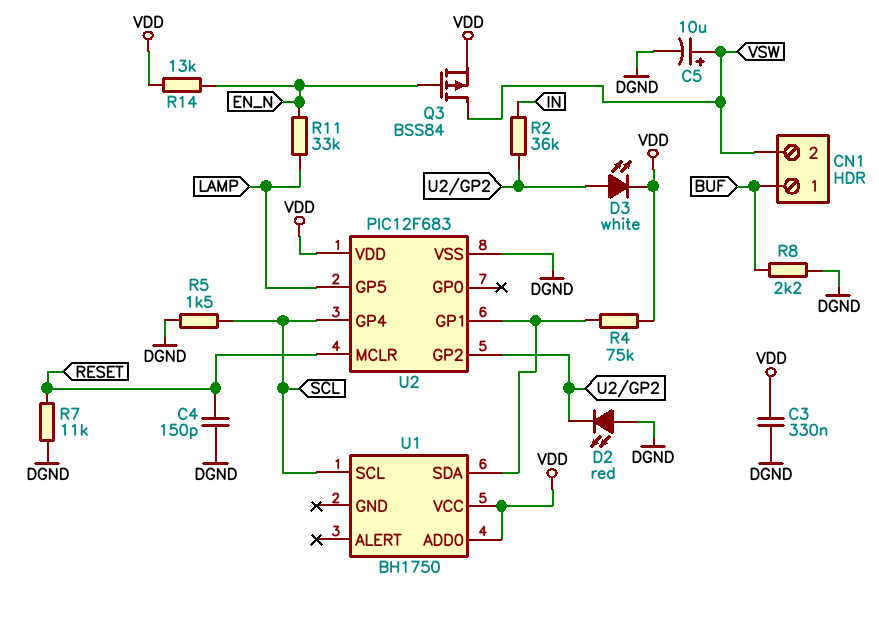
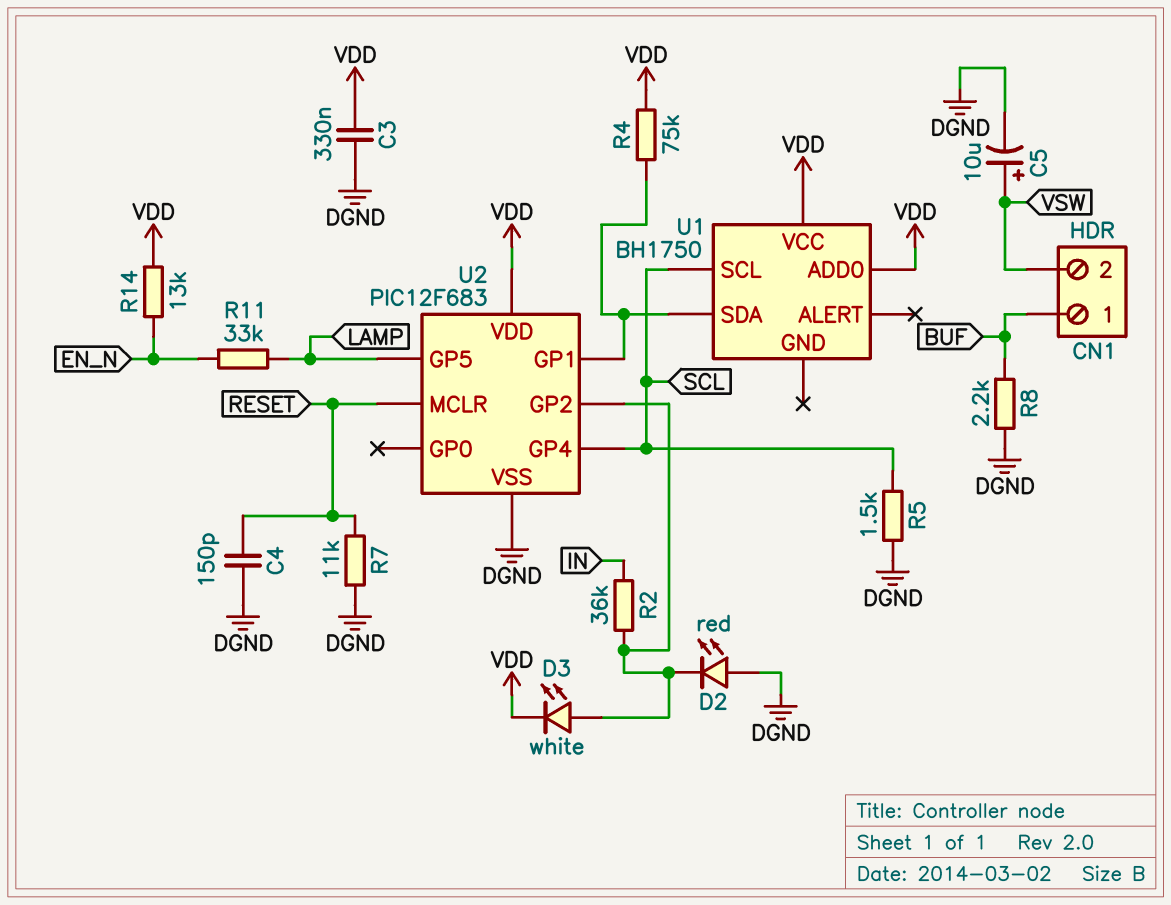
Q3: PMOS BSS84 (G EN_N, D VSW, S VDD) -> none

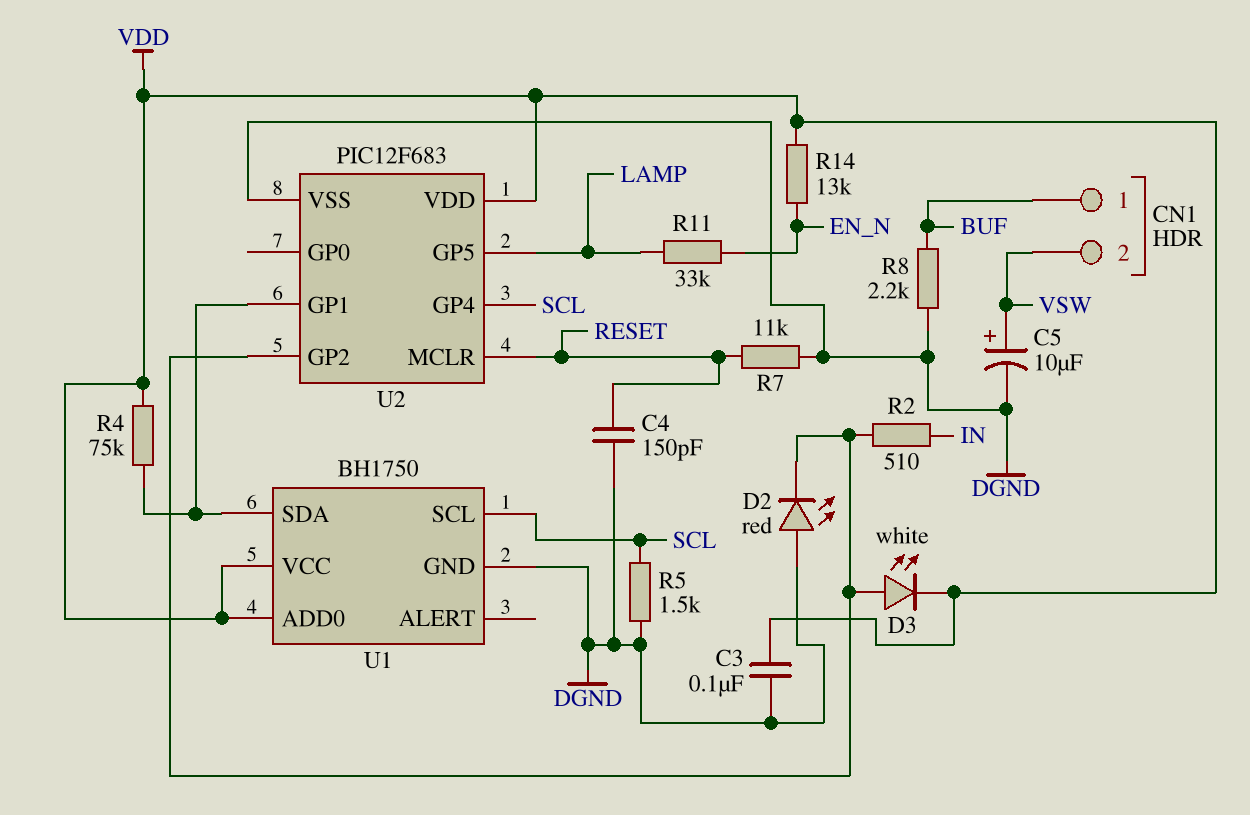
C3: 330nF (DGND, VDD) -> 100nF (DGND, VDD)
R2: 36k (IN, U2/GP2) -> 510 (IN, U2/GP2)
U1 pin GND: none -> DGND

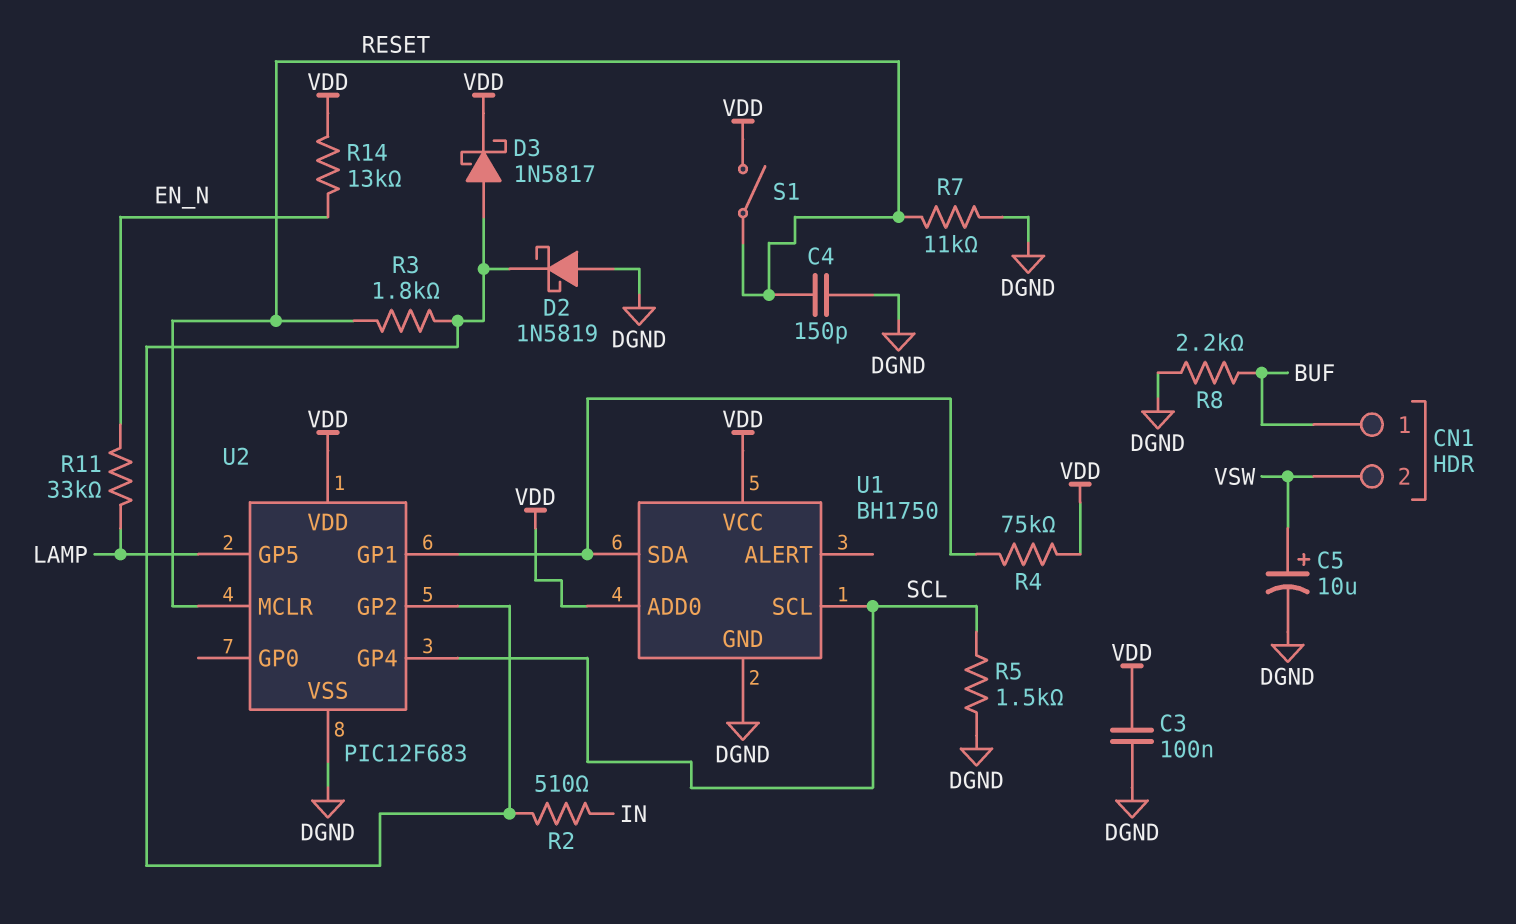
D2: LED red (A DGND, K U2/GP2) -> schottky 1N5819 (A DGND, K U2/GP2)
D3: LED white (A U2/GP2, K VDD) -> schottky 1N5817 (A U2/GP2, K VDD)
R3: none -> 1.8k (RESET, U2/GP2)
S1: none -> switch (RESET, VDD)

